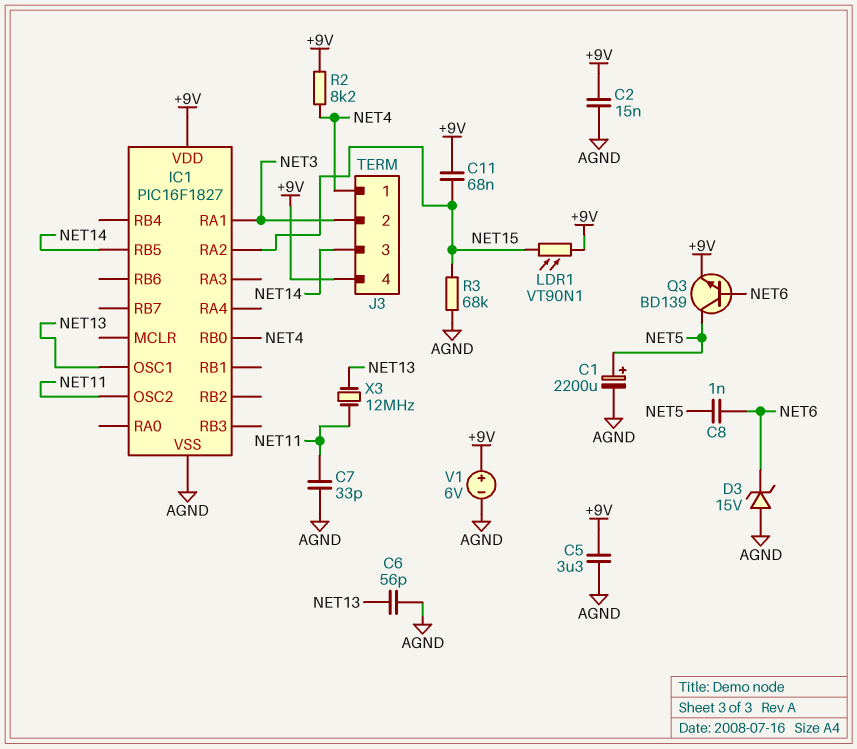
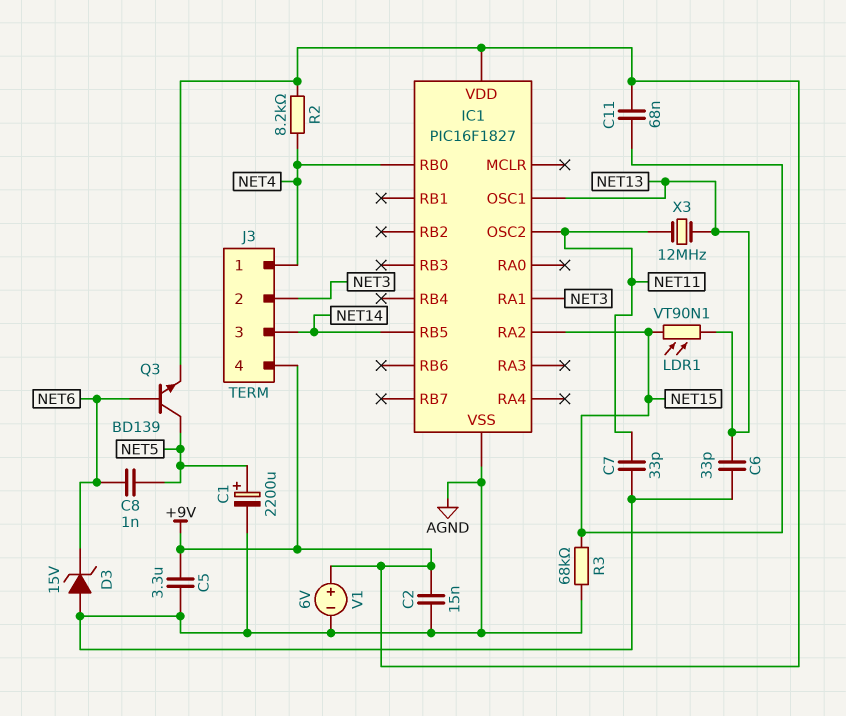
C6: 56pF (AGND, NET13) -> 33pF (AGND, NET13)
LDR1: VT90N1 (+9V, NET15) -> VT90N1 (NET13, NET15)

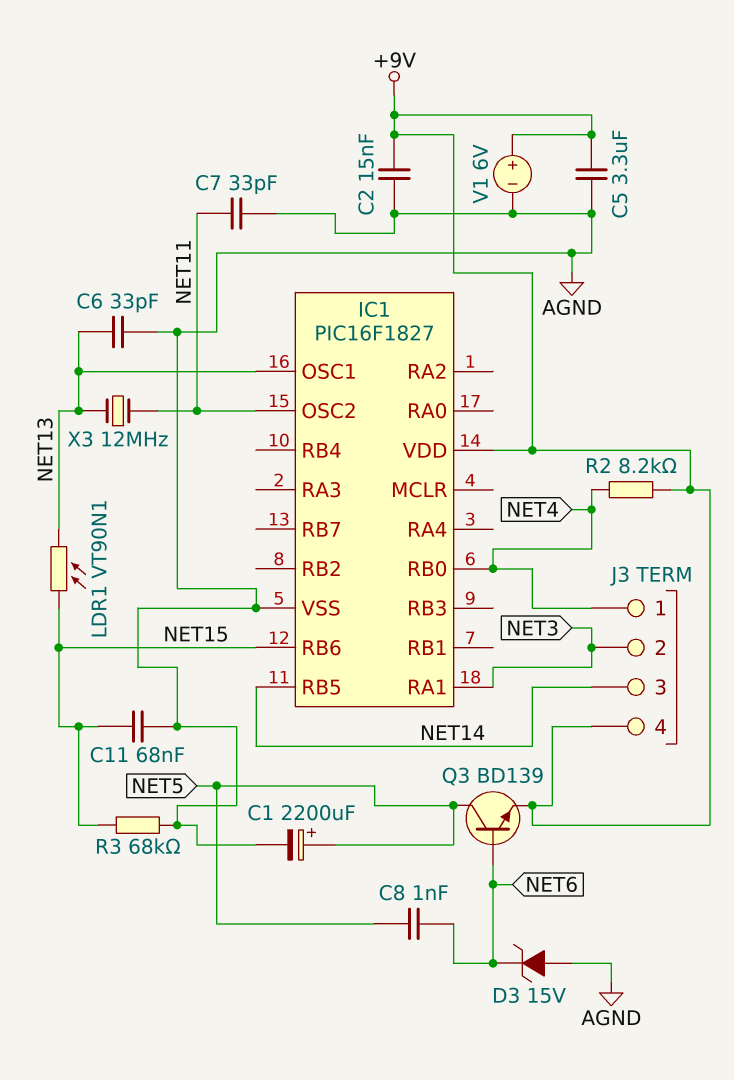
C11: 68nF (+9V, NET15) -> 68nF (AGND, NET15)
IC1 pin RA2: NET15 -> none
IC1 pin RB6: none -> NET15

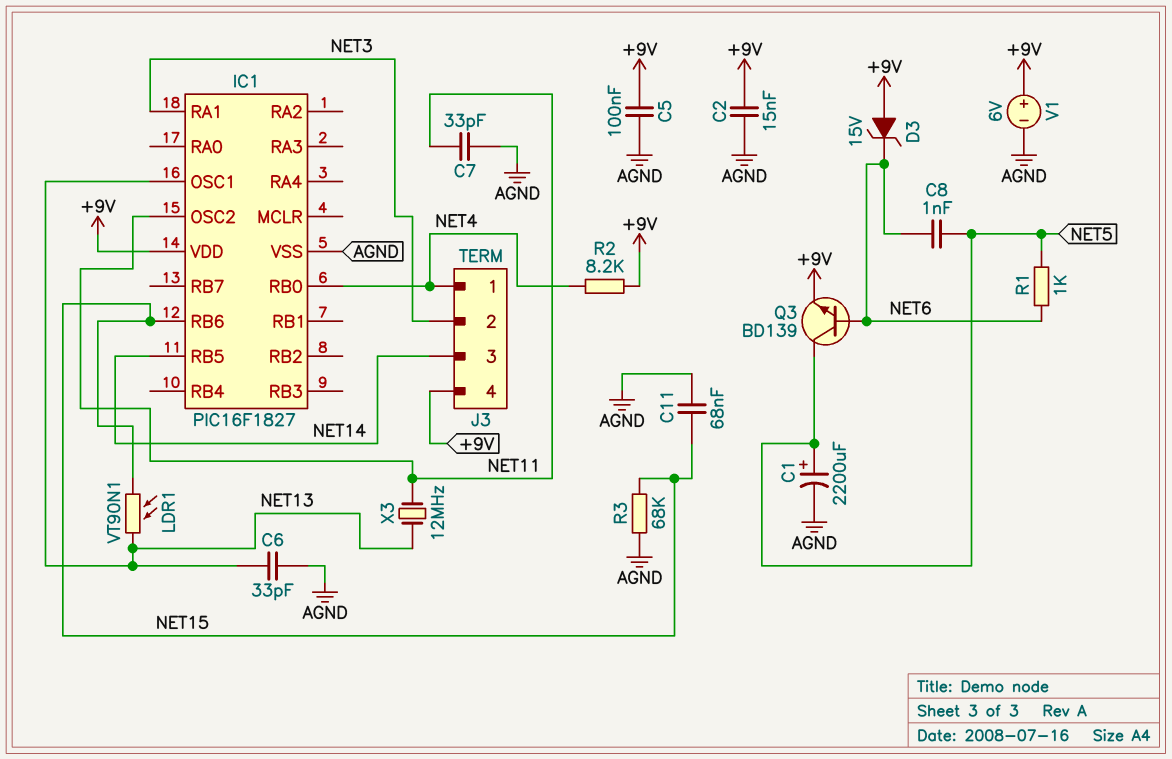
C5: 3.3uF (+9V, AGND) -> 100nF (+9V, AGND)
D3: zener 15V (A AGND, K NET6) -> zener 15V (A +9V, K NET6)
R1: none -> 1k (NET5, NET6)

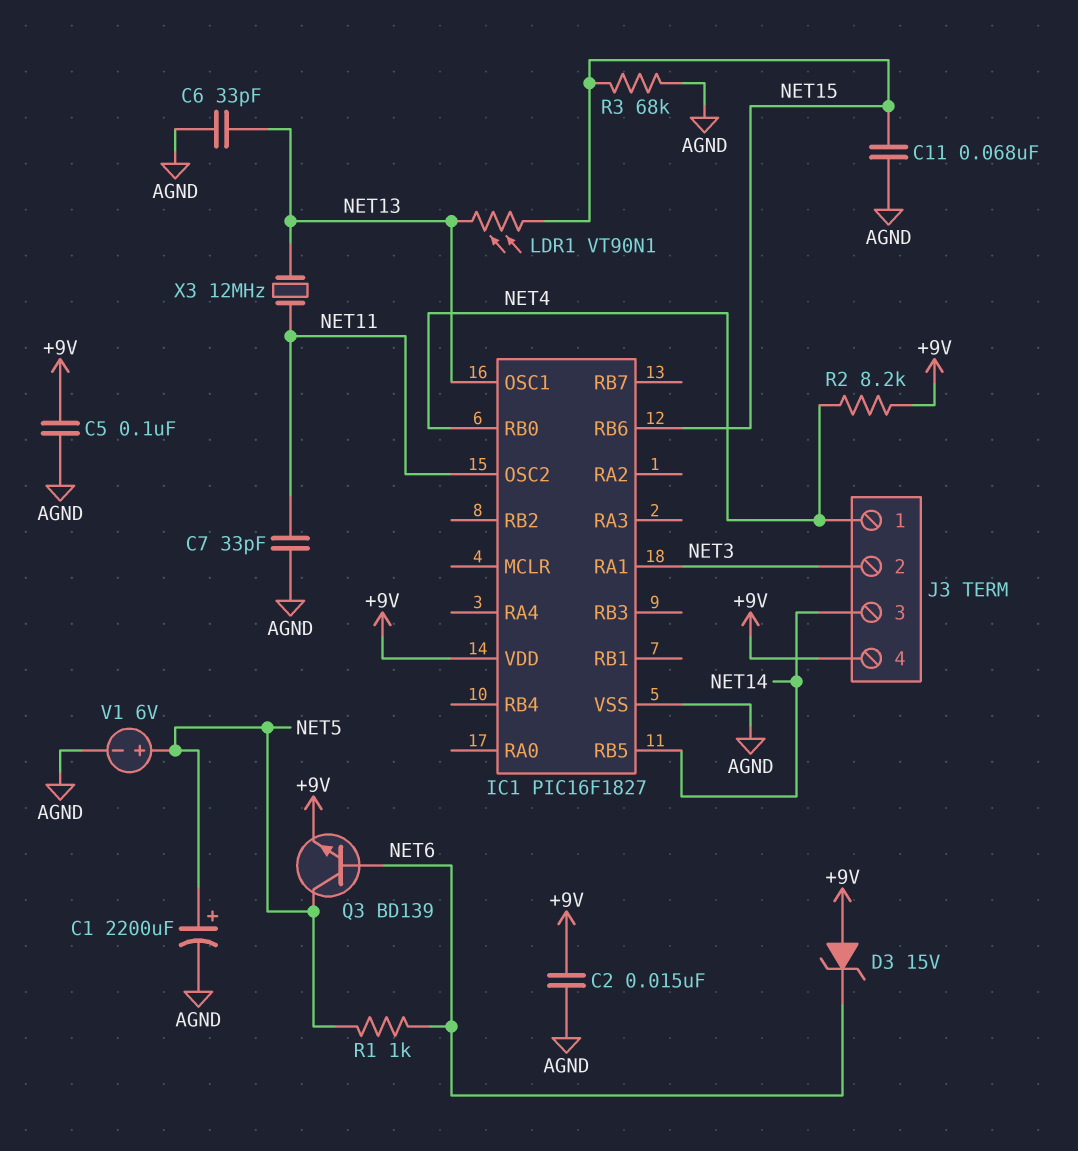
C8: 1nF (NET5, NET6) -> none
V1: 6V (plus +9V, minus AGND) -> 6V (plus NET5, minus AGND)

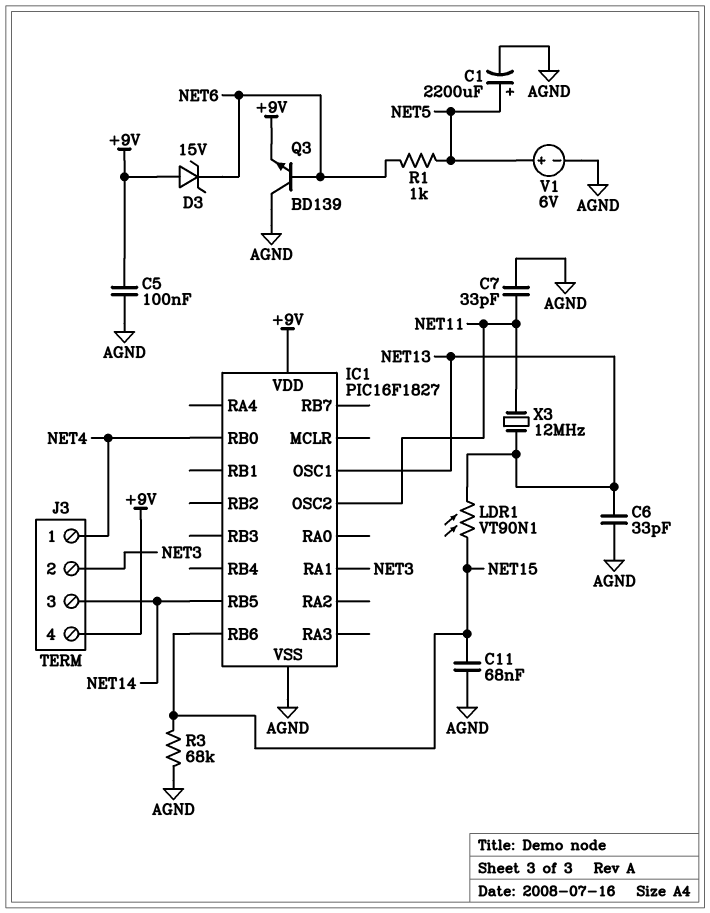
C2: 15nF (+9V, AGND) -> none
Q3: NPN BD139 (B NET6, C NET5, E +9V) -> NPN BD139 (B NET6, C AGND, E +9V)
R2: 8.2k (+9V, NET4) -> none

